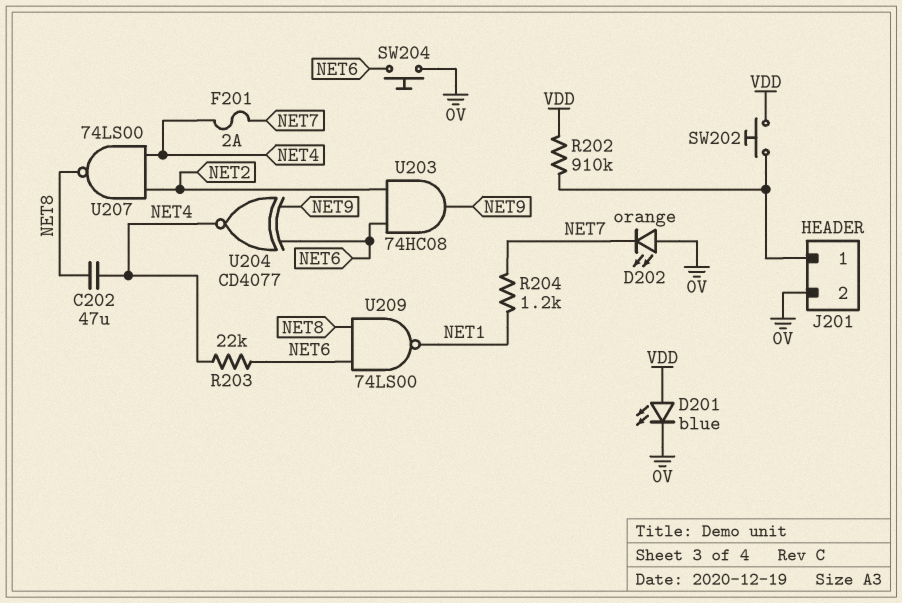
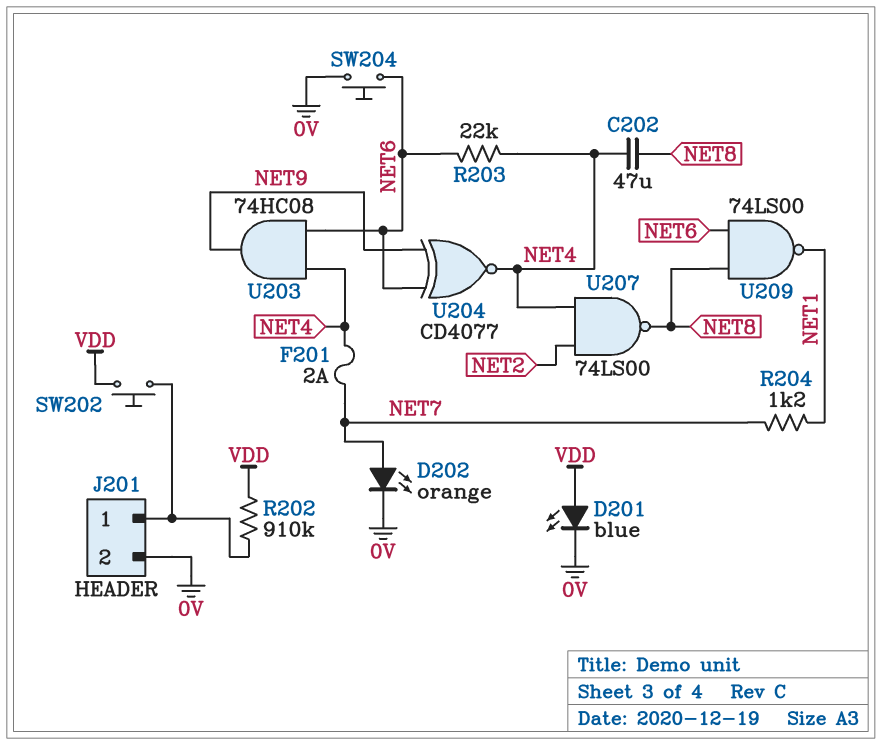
D202: LED orange (A 0V, K NET7) -> LED orange (A NET7, K 0V)
U203: AND 74HC08 (in NET2, in NET6, out NET9) -> AND 74HC08 (in NET4, in NET6, out NET9)

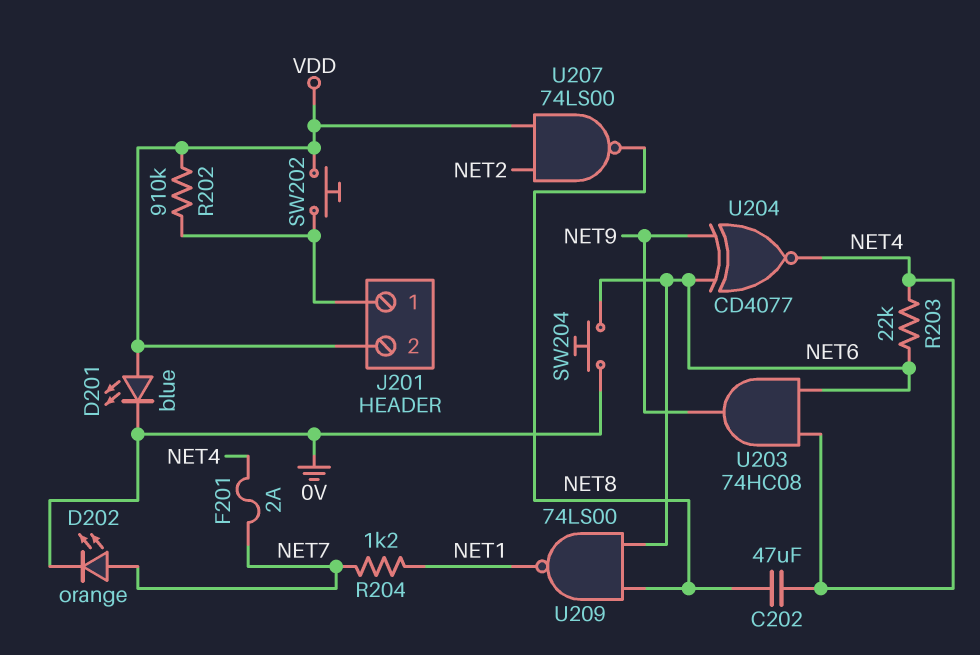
J201 pin 2: 0V -> VDD
U207: NAND 74LS00 (in NET2, in NET4, out NET8) -> NAND 74LS00 (in NET2, in VDD, out NET8)

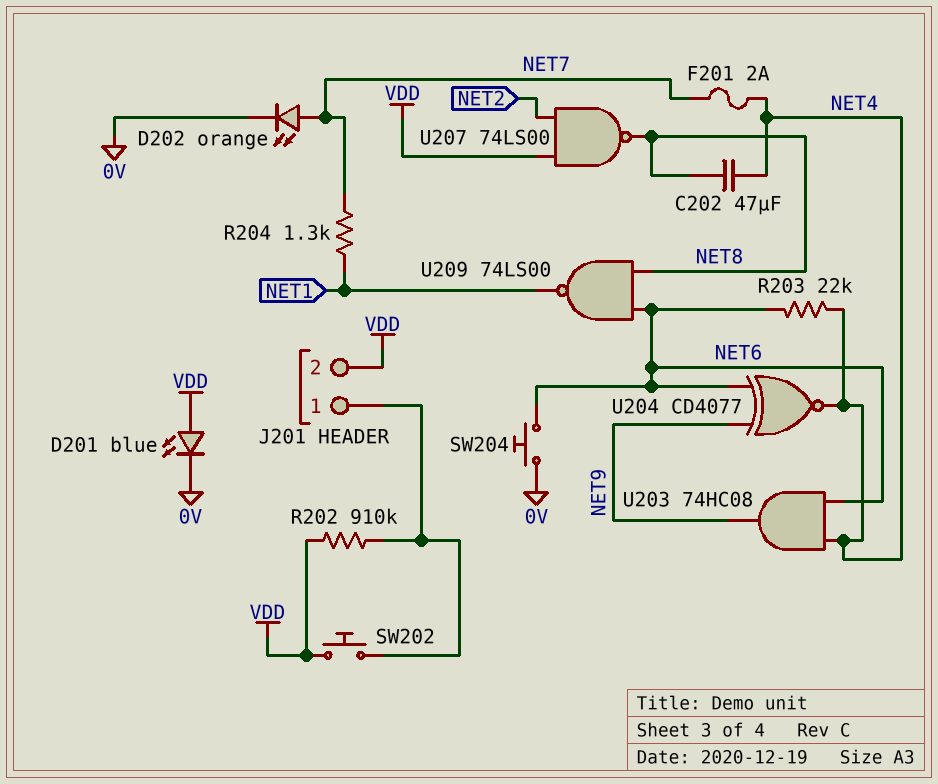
R204: 1.2k (NET1, NET7) -> 1.3k (NET1, NET7)

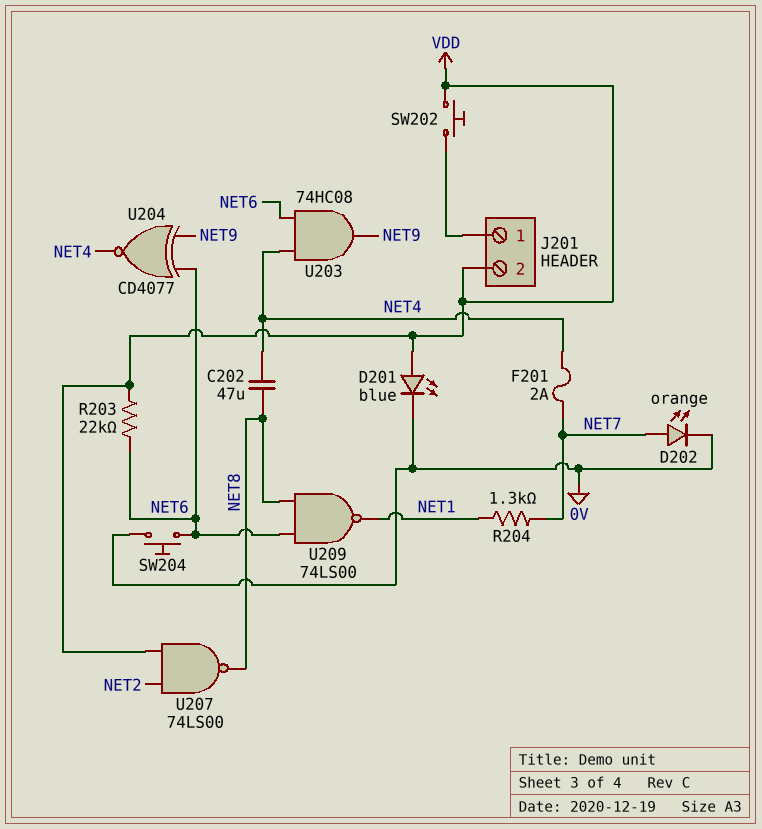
R202: 910k (J201/1, VDD) -> none
R203: 22k (NET4, NET6) -> 22k (NET6, VDD)

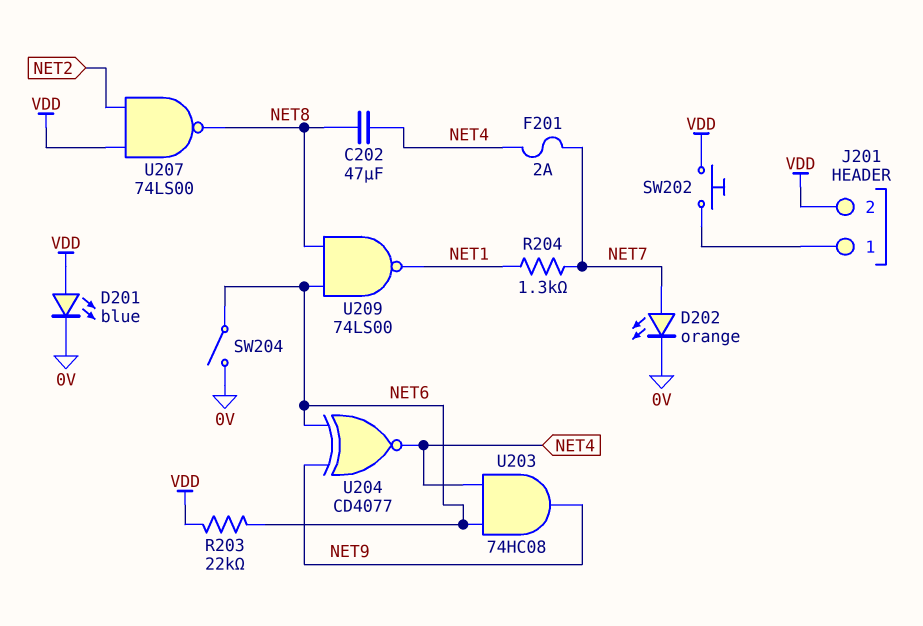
SW204: button (0V, NET6) -> switch (0V, NET6)

